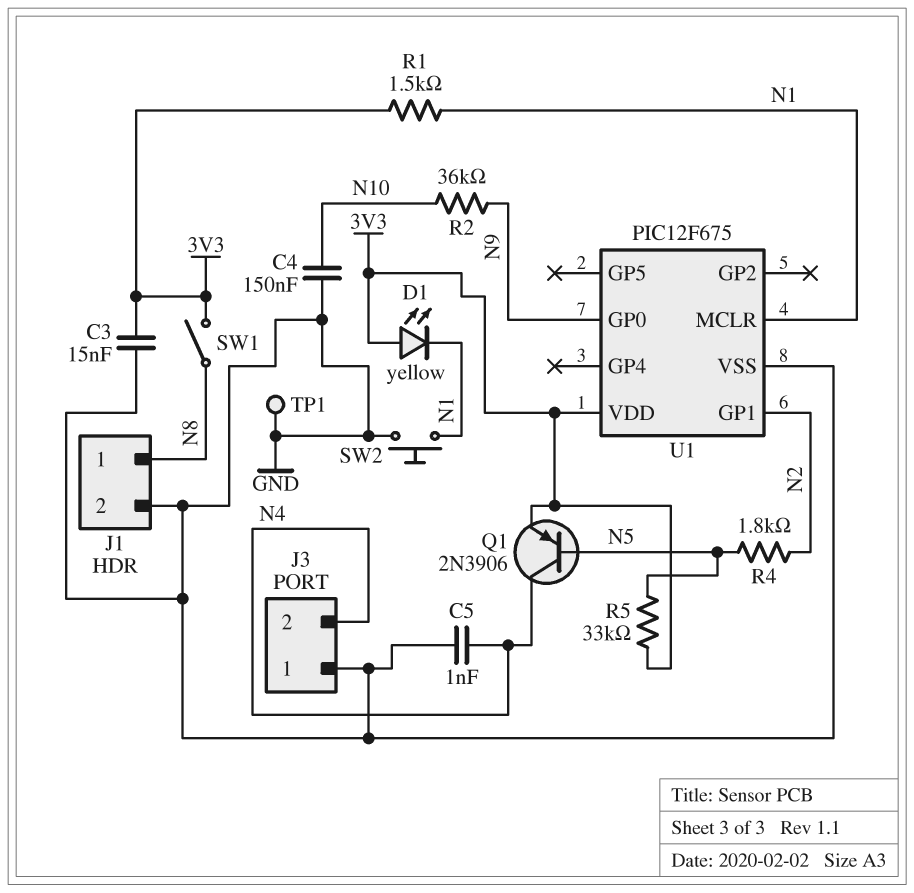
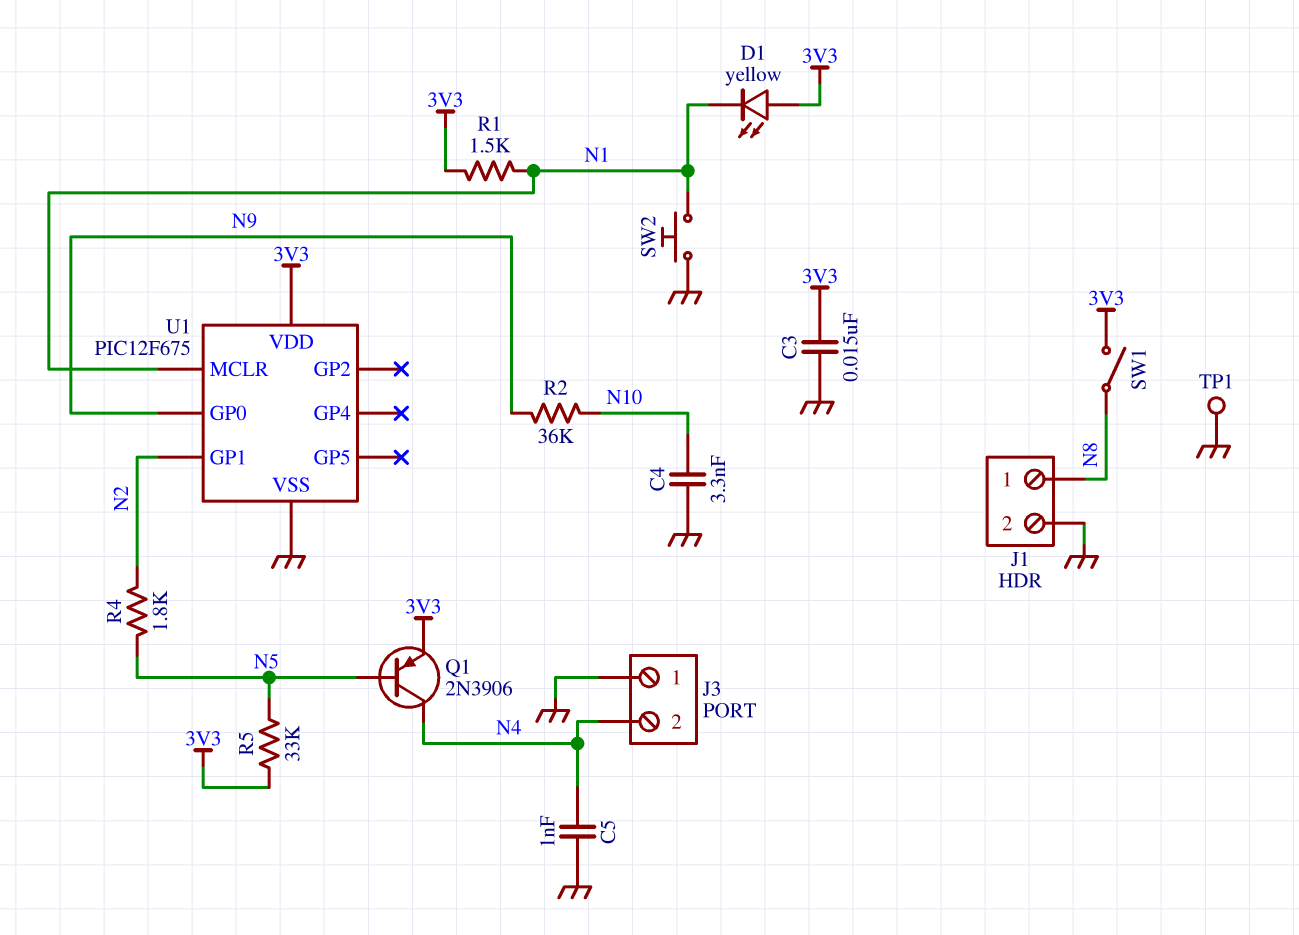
C4: 150nF (GND, N10) -> 3.3nF (GND, N10)

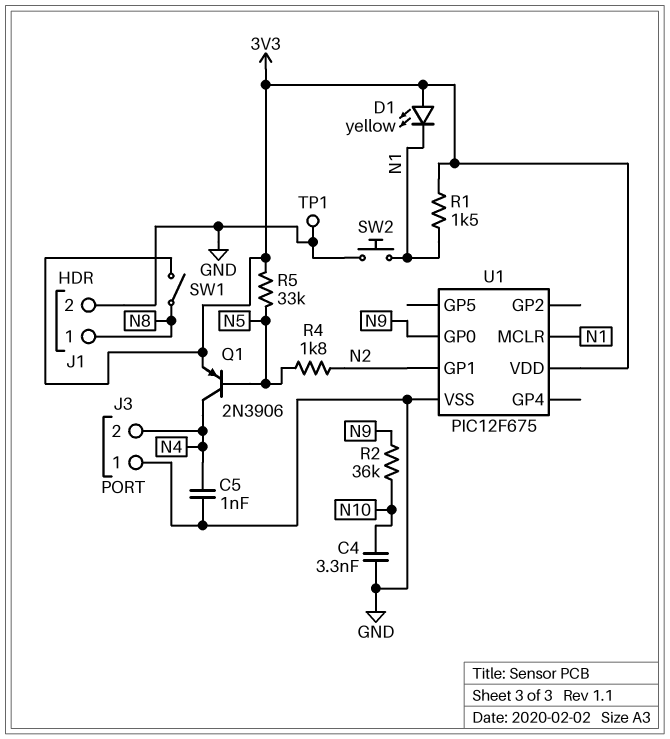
C3: 15nF (3V3, GND) -> none

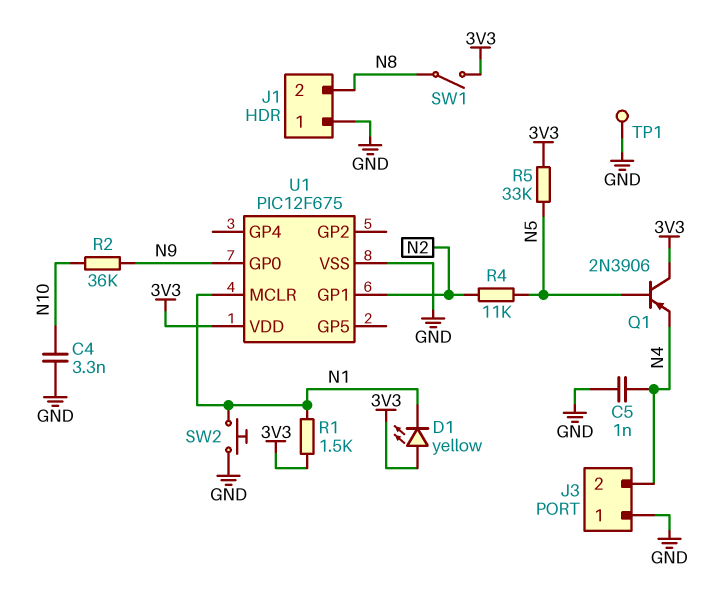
J1 pin 1: N8 -> GND
J1 pin 2: GND -> N8
Q1: PNP 2N3906 (B N5, C N4, E 3V3) -> PNP 2N3906 (B N5, C 3V3, E N4)
R4: 1.8k (N2, N5) -> 11k (N2, N5)

